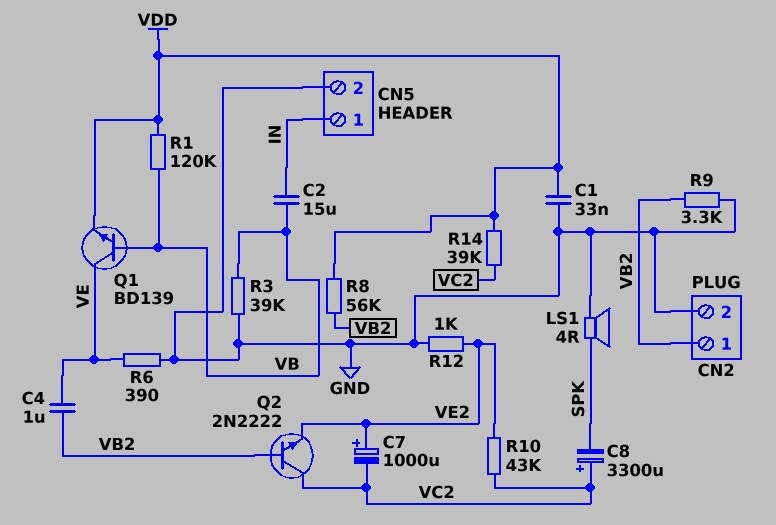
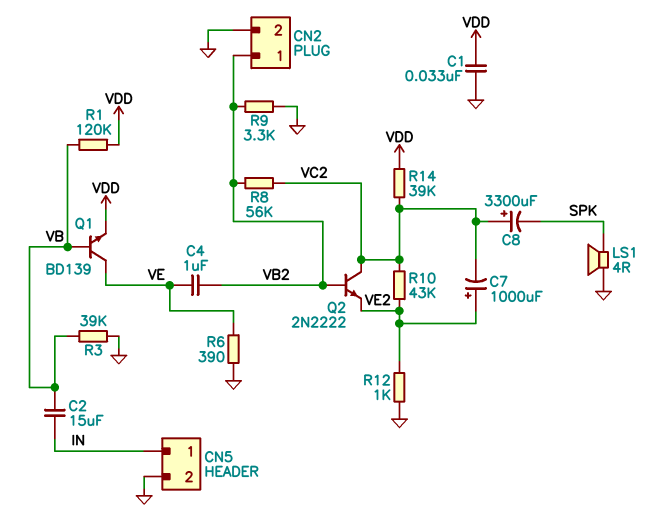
R8: 56k (VB2, VDD) -> 56k (VB2, VC2)

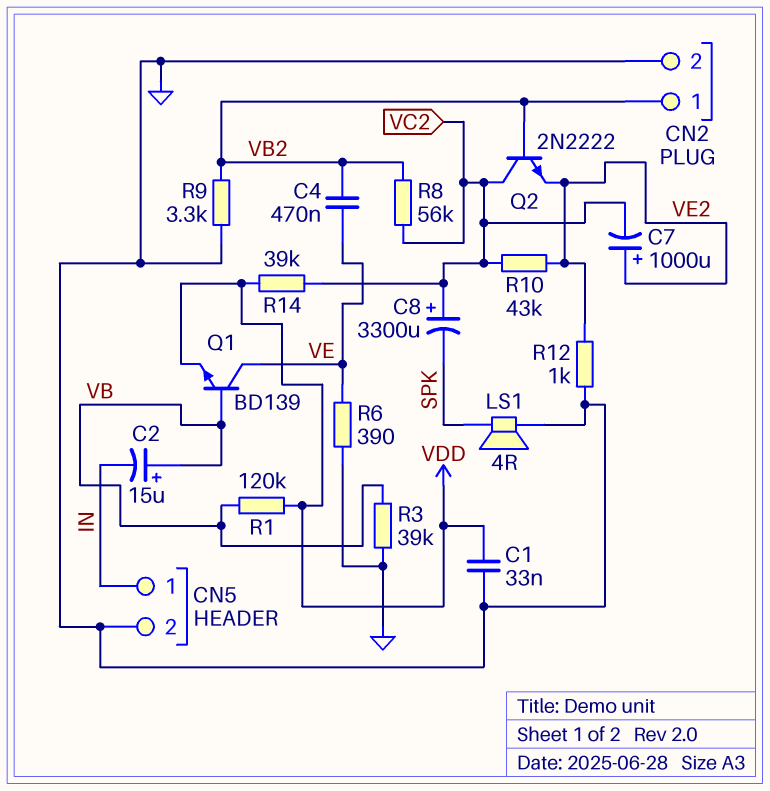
C2: 15uF (IN, VB) -> 15uF (plus VB, minus IN)
C4: 1uF (VB2, VE) -> 470nF (VB2, VE)

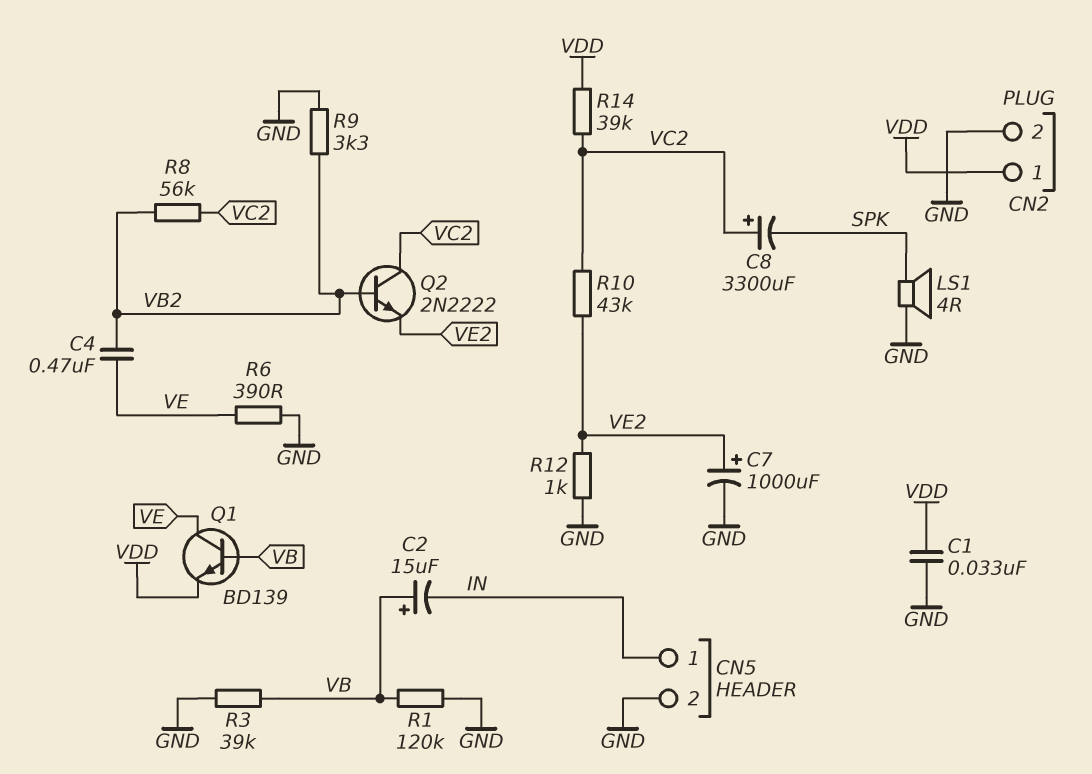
C7: 1000uF (plus VE2, minus VC2) -> 1000uF (plus VE2, minus GND)
CN2 pin 1: VB2 -> VDD
R1: 120k (VB, VDD) -> 120k (GND, VB)

